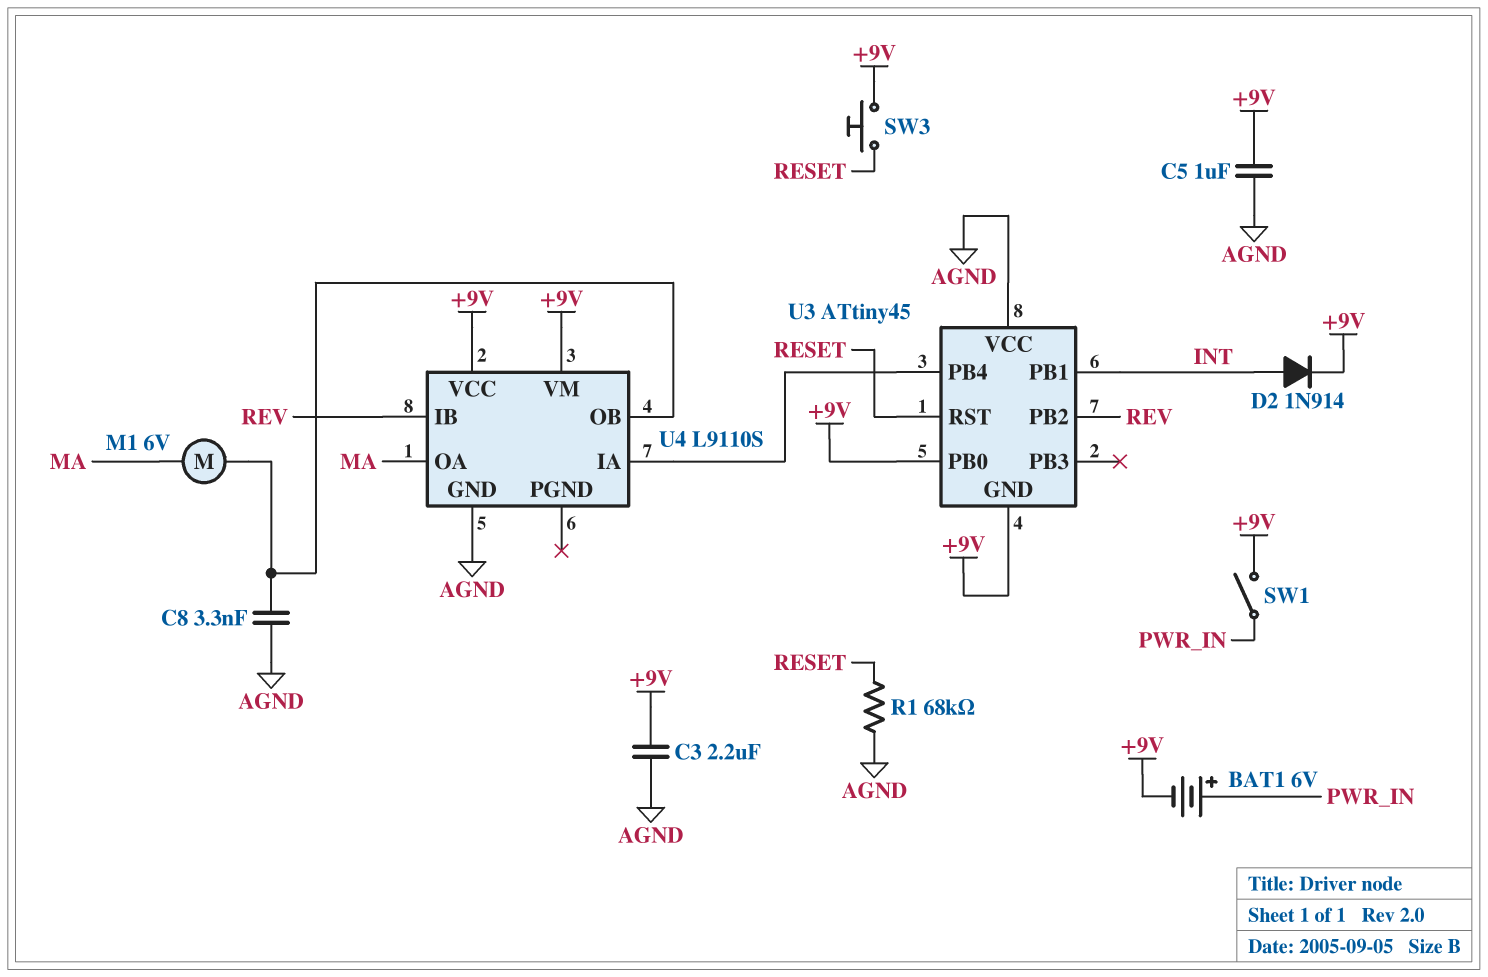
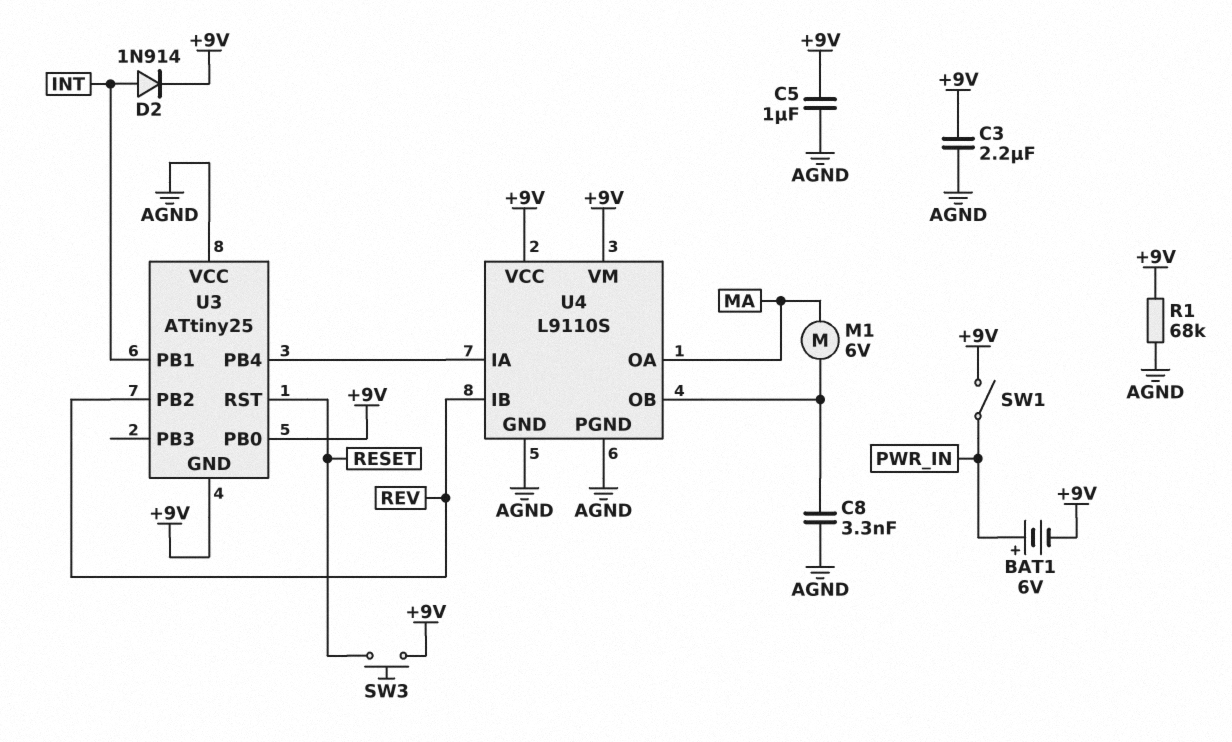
R1: 68k (AGND, RESET) -> 68k (+9V, AGND)
U3: ATtiny45 -> ATtiny25
U4 pin PGND: none -> AGND

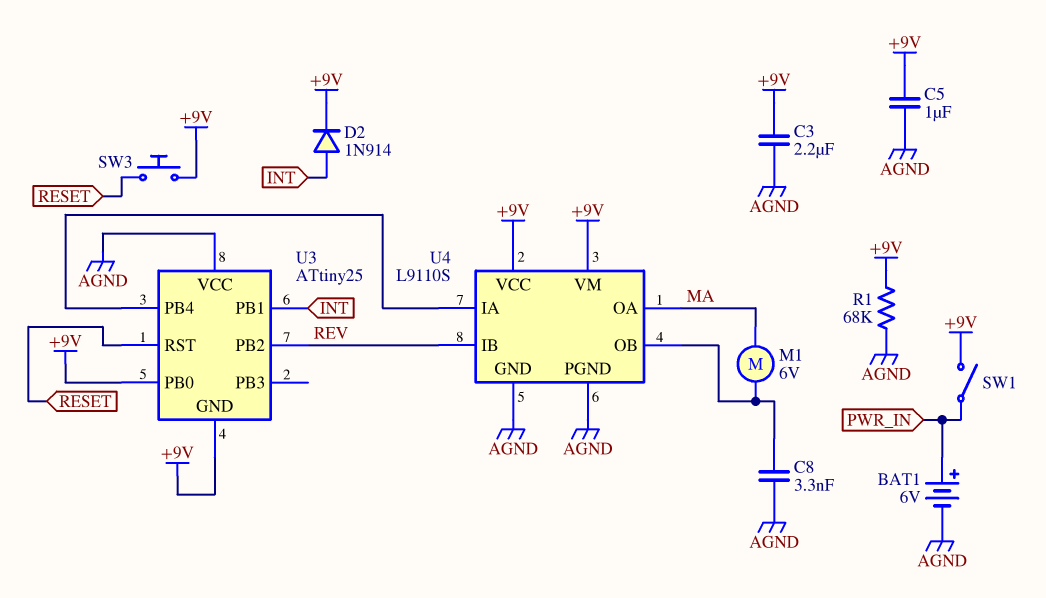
BAT1: 6V (plus PWR_IN, minus +9V) -> 6V (plus PWR_IN, minus AGND)

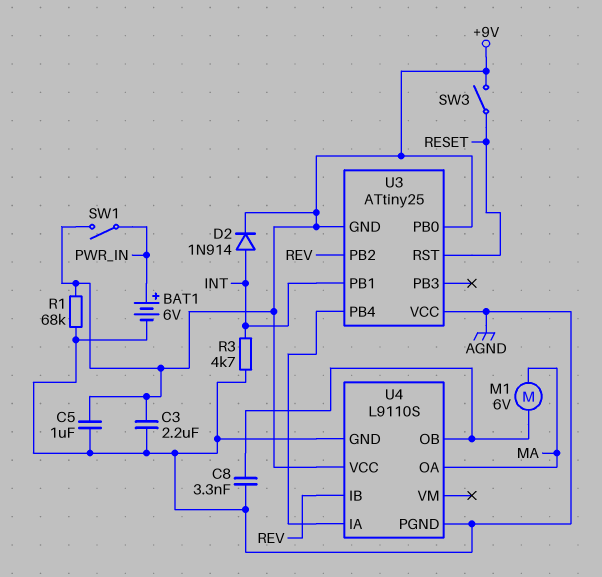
R3: none -> 4.7k (AGND, INT)
SW3: button (+9V, RESET) -> switch (+9V, RESET)
U4 pin VM: +9V -> none

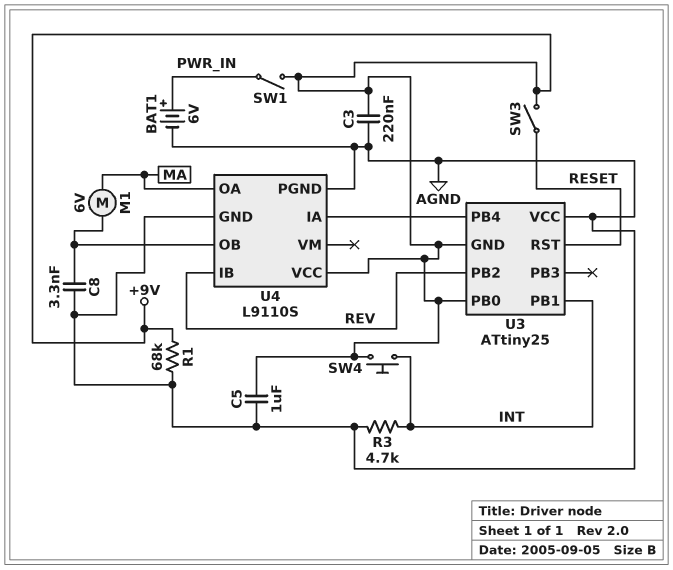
C3: 2.2uF (+9V, AGND) -> 220nF (+9V, AGND)
D2: diode 1N914 (A INT, K +9V) -> none
SW4: none -> button (+9V, INT)

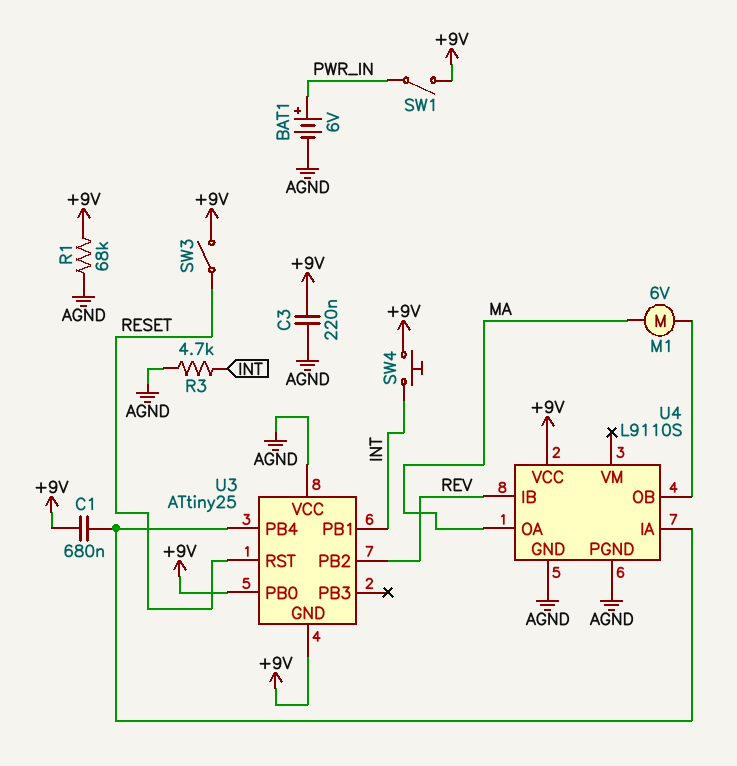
C1: none -> 680nF (+9V, U3/PB4)
C5: 1uF (+9V, AGND) -> none
C8: 3.3nF (AGND, U4/OB) -> none

